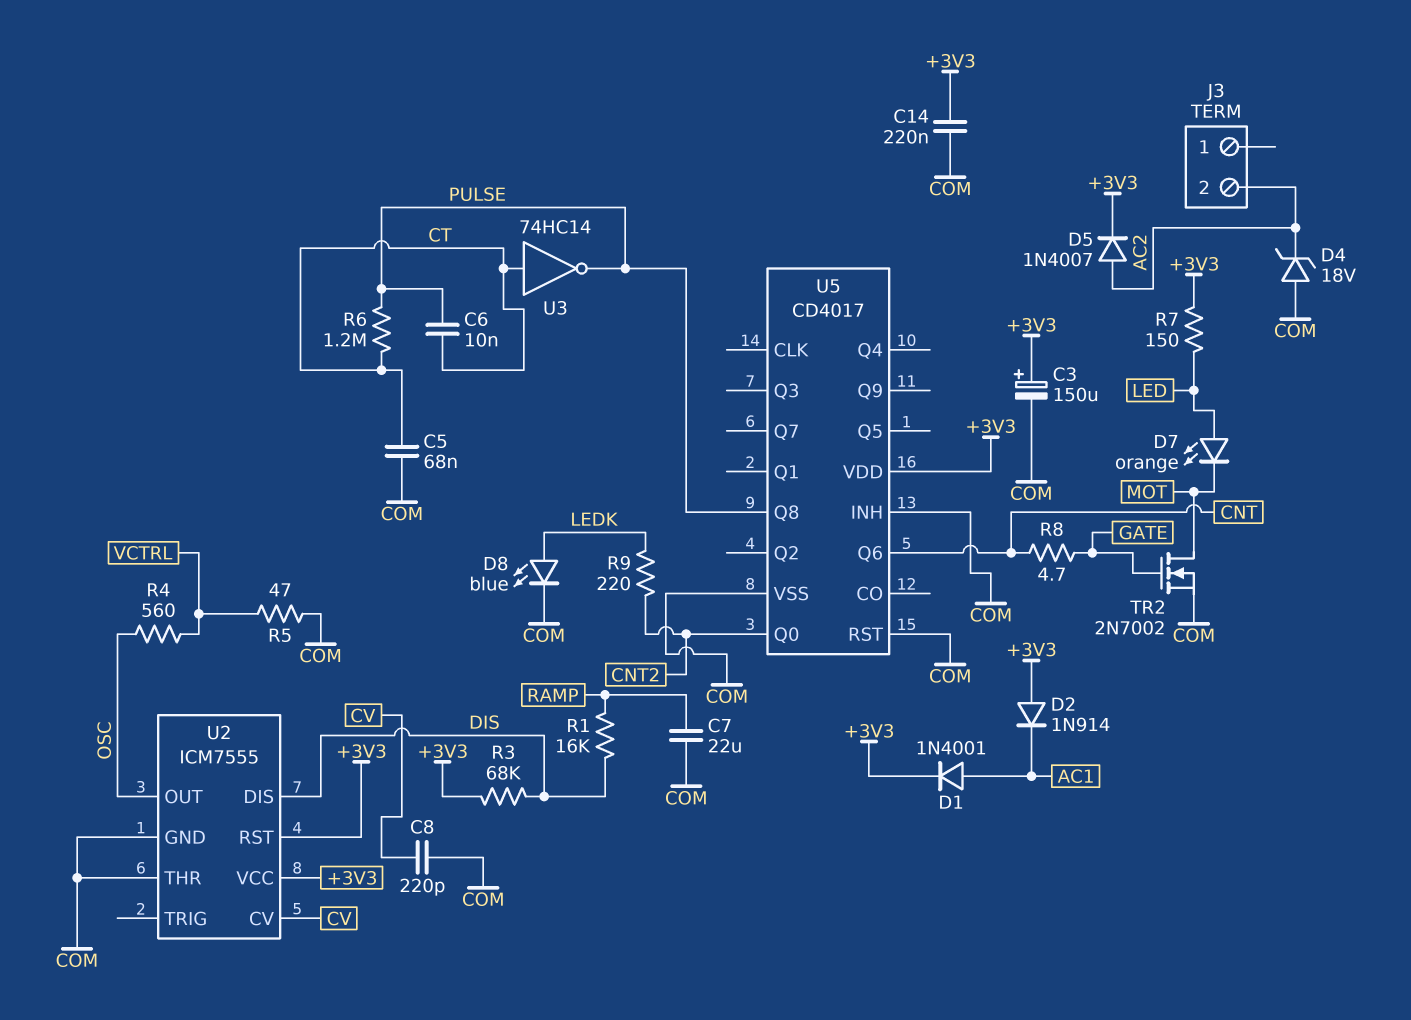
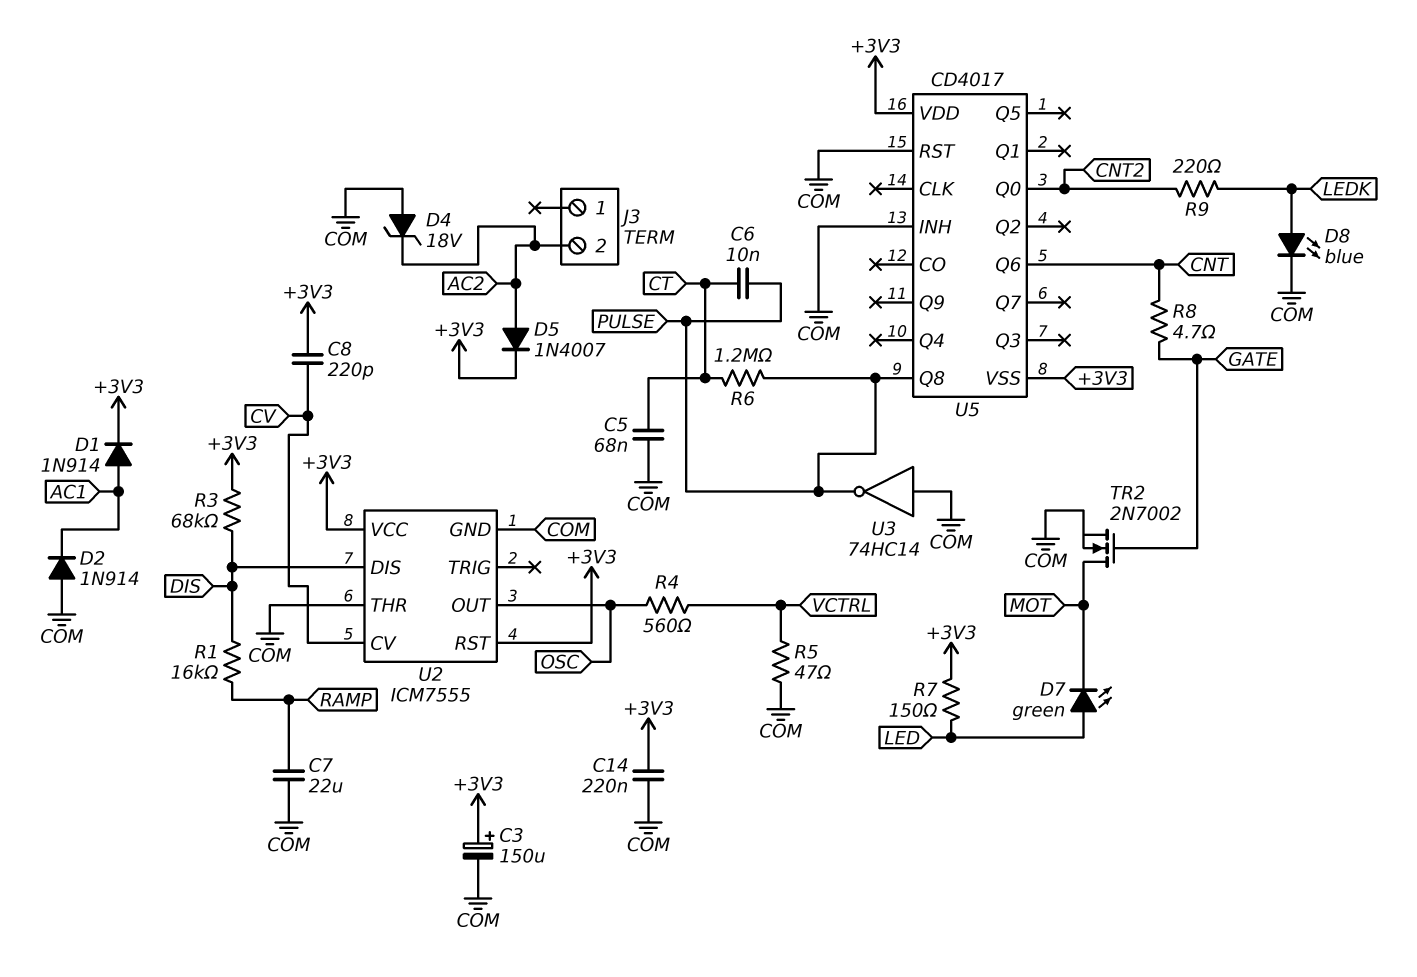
C8: 220pF (COM, CV) -> 220pF (+3V3, CV)
D1: diode 1N4001 (A AC1, K +3V3) -> diode 1N914 (A AC1, K +3V3)
D2: diode 1N914 (A +3V3, K AC1) -> diode 1N914 (A COM, K AC1)
D7: LED orange (A LED, K MOT) -> LED green (A LED, K MOT)
U3: NOT 74HC14 (in CT, out PULSE) -> NOT 74HC14 (in COM, out PULSE)
U5 pin VSS: COM -> +3V3

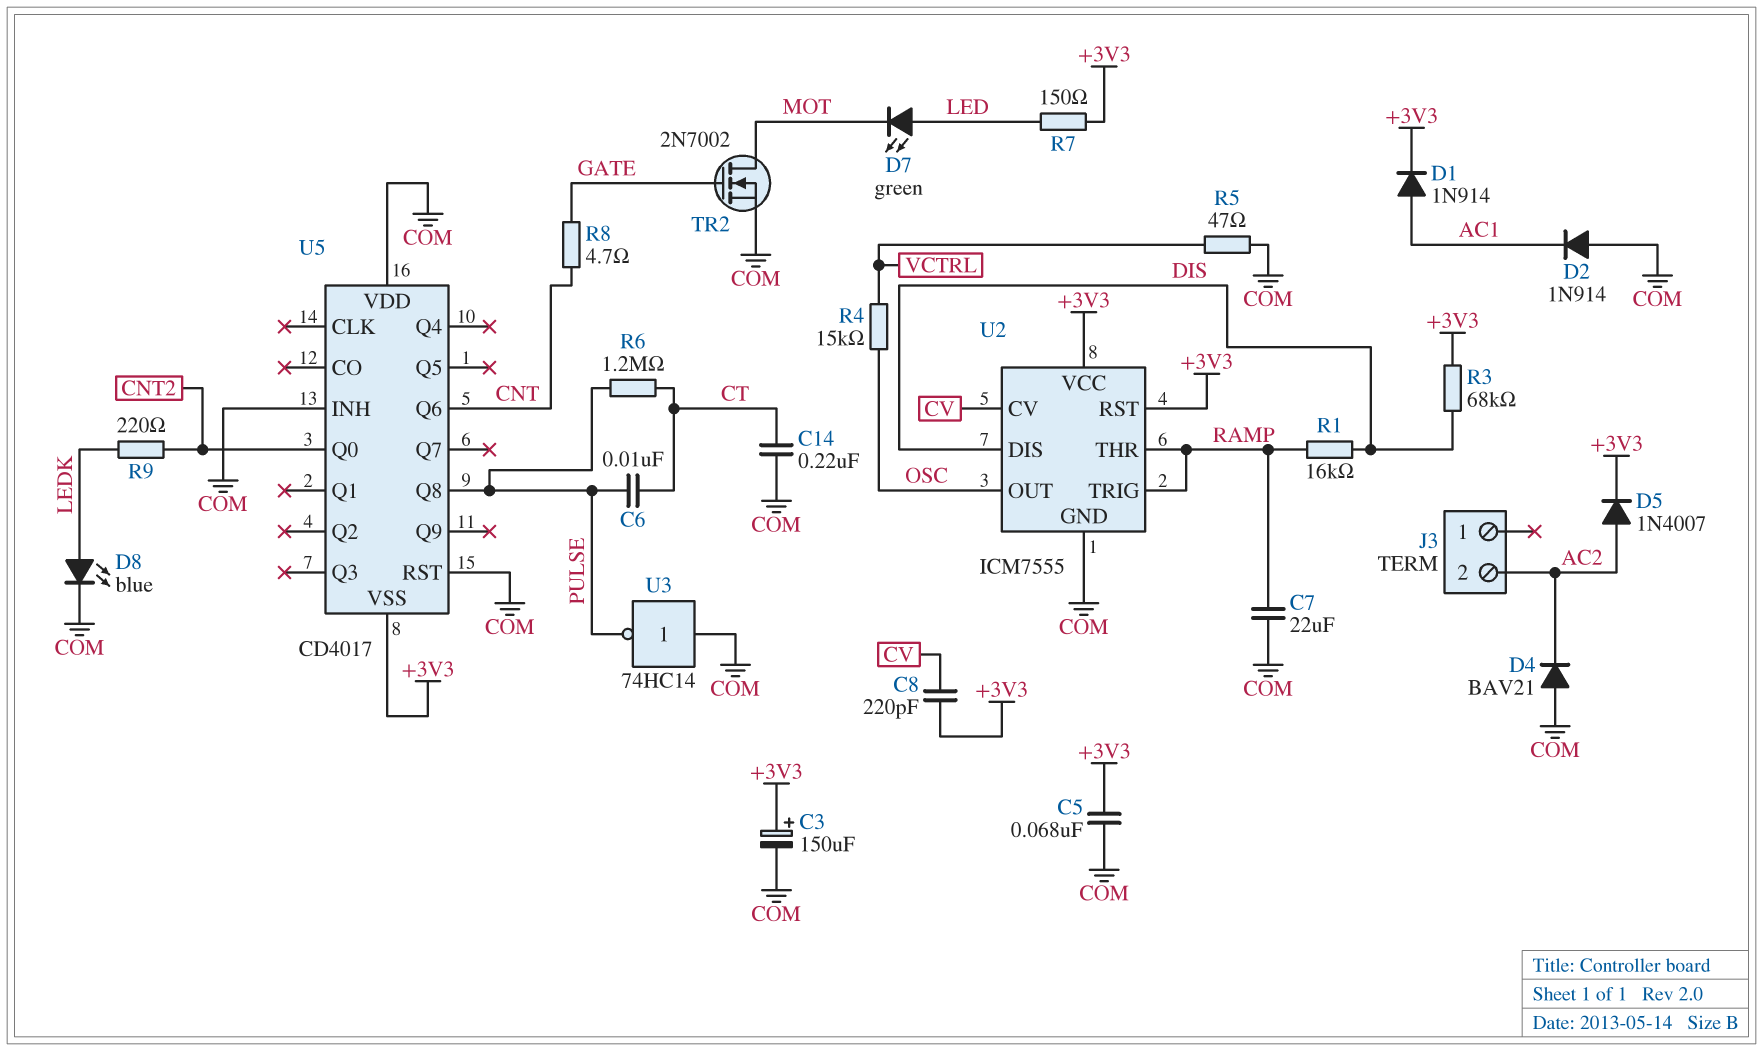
C5: 68nF (COM, CT) -> 68nF (+3V3, COM)
C14: 220nF (+3V3, COM) -> 220nF (COM, CT)
D4: zener 18V (A COM, K AC2) -> diode BAV21 (A COM, K AC2)
R4: 560 (OSC, VCTRL) -> 15k (OSC, VCTRL)
U2 pin THR: COM -> RAMP
U2 pin TRIG: none -> RAMP
U5 pin VDD: +3V3 -> COM

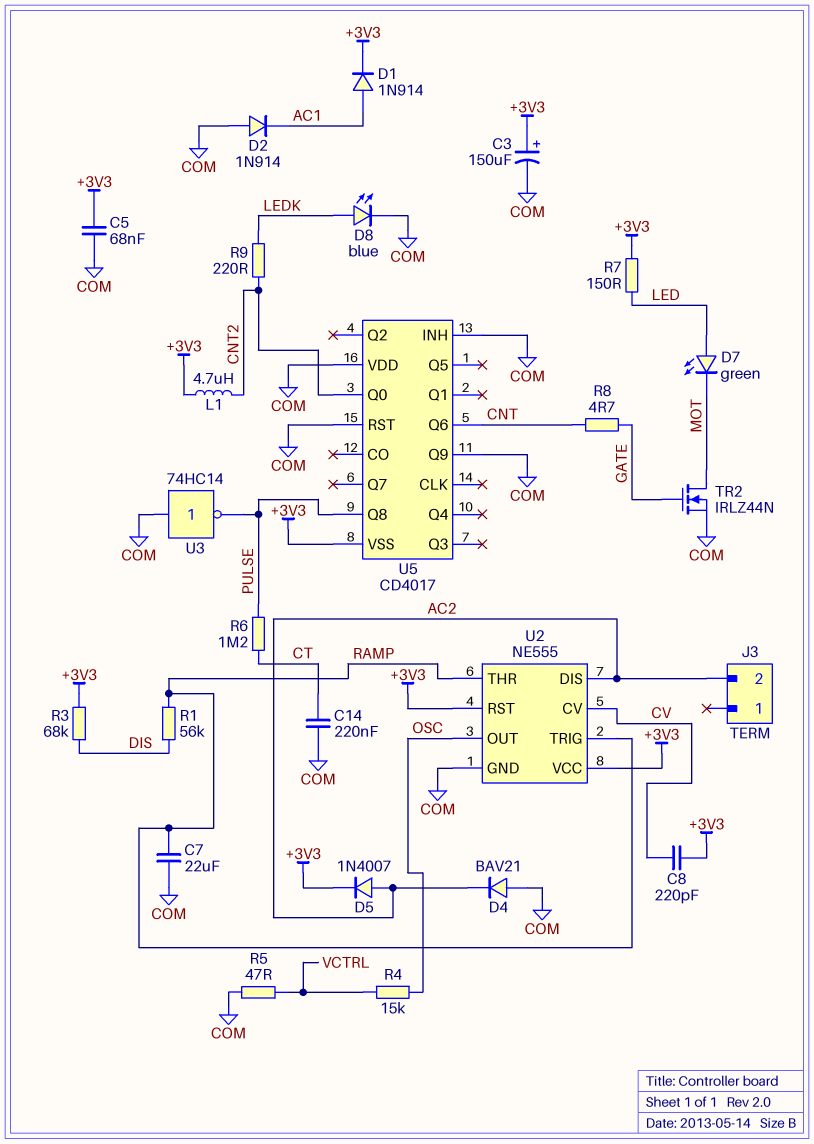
C6: 10nF (CT, PULSE) -> none
L1: none -> 4.7uH (+3V3, CNT2)
R1: 16k (DIS, RAMP) -> 56k (DIS, RAMP)
TR2: NMOS 2N7002 (G GATE, D MOT, S COM) -> NMOS IRLZ44N (G GATE, D MOT, S COM)
U2: ICM7555 -> NE555
U2 pin DIS: DIS -> AC2
U5 pin Q9: none -> COM

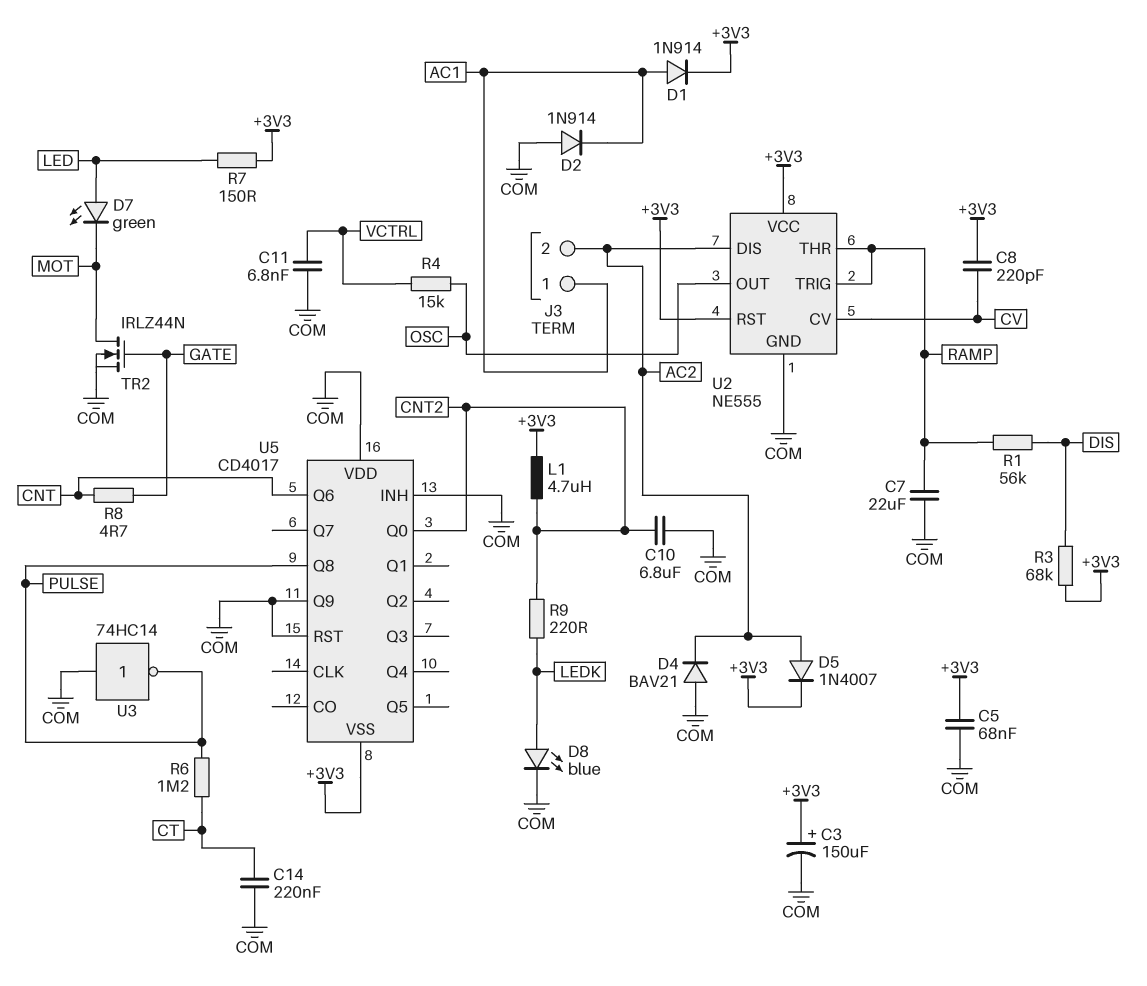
C10: none -> 6.8uF (CNT2, COM)
C11: none -> 6.8nF (COM, VCTRL)
J3 pin 1: none -> AC1
R5: 47 (COM, VCTRL) -> none

